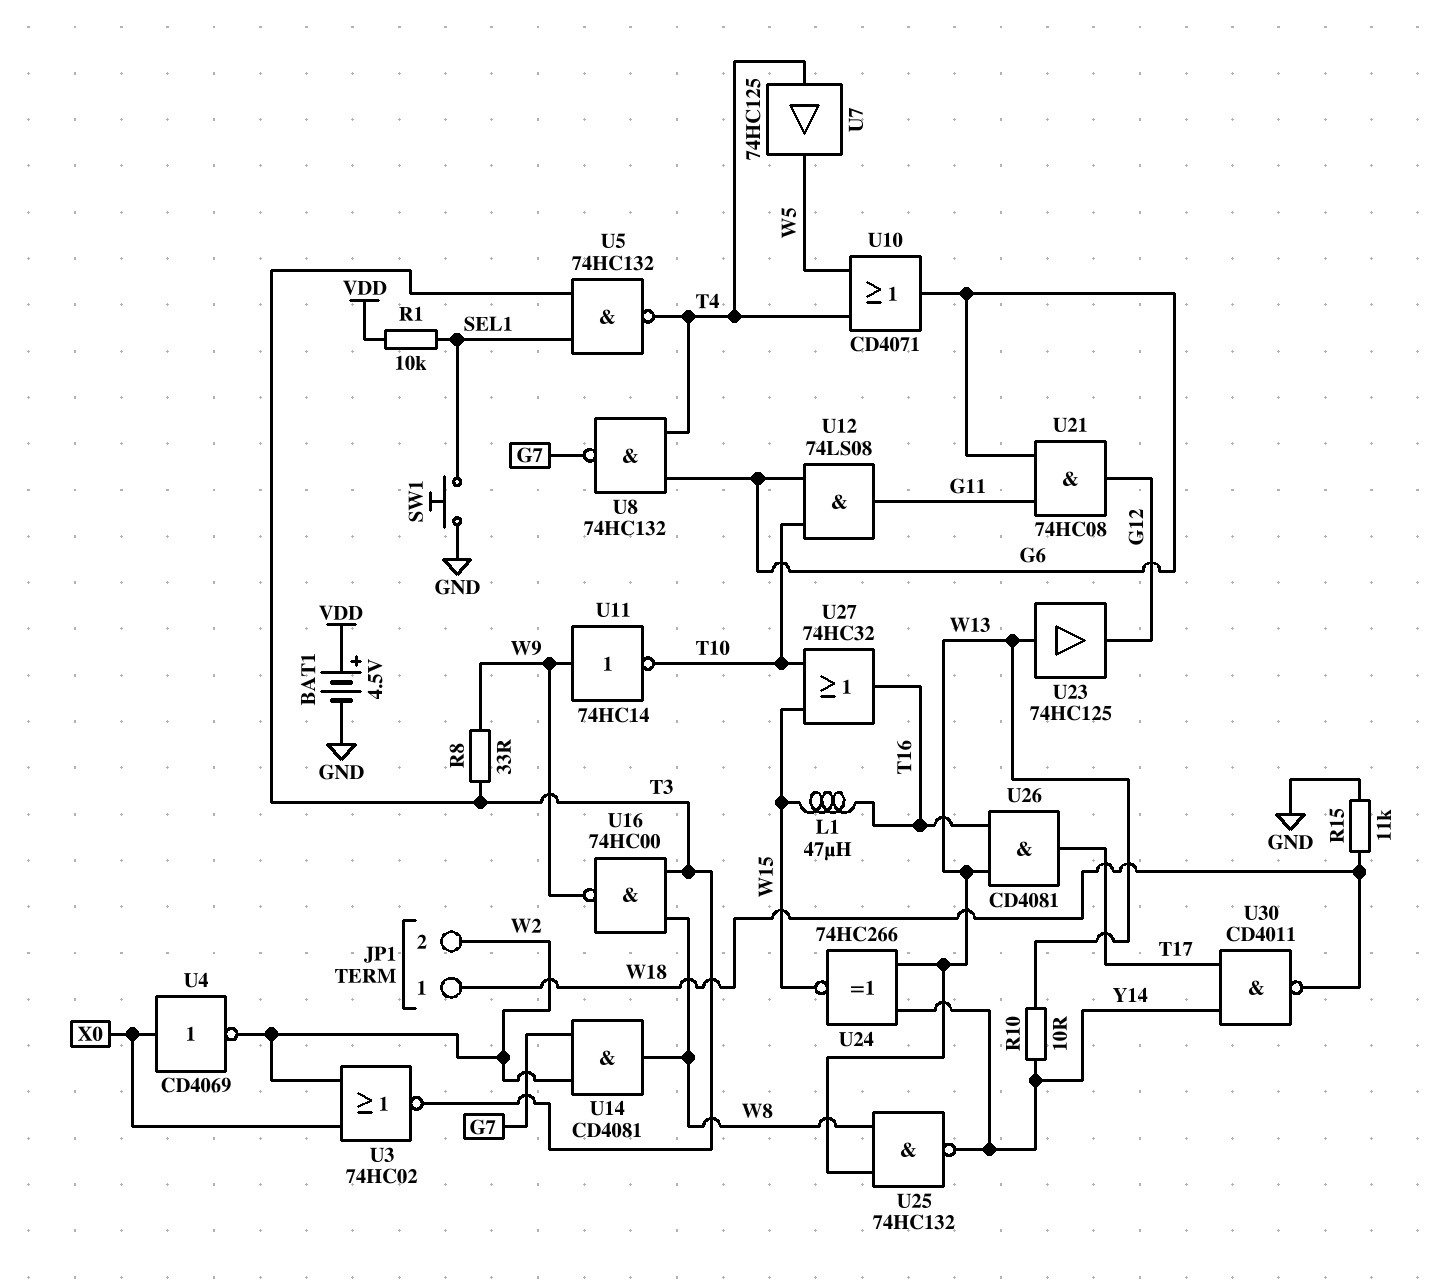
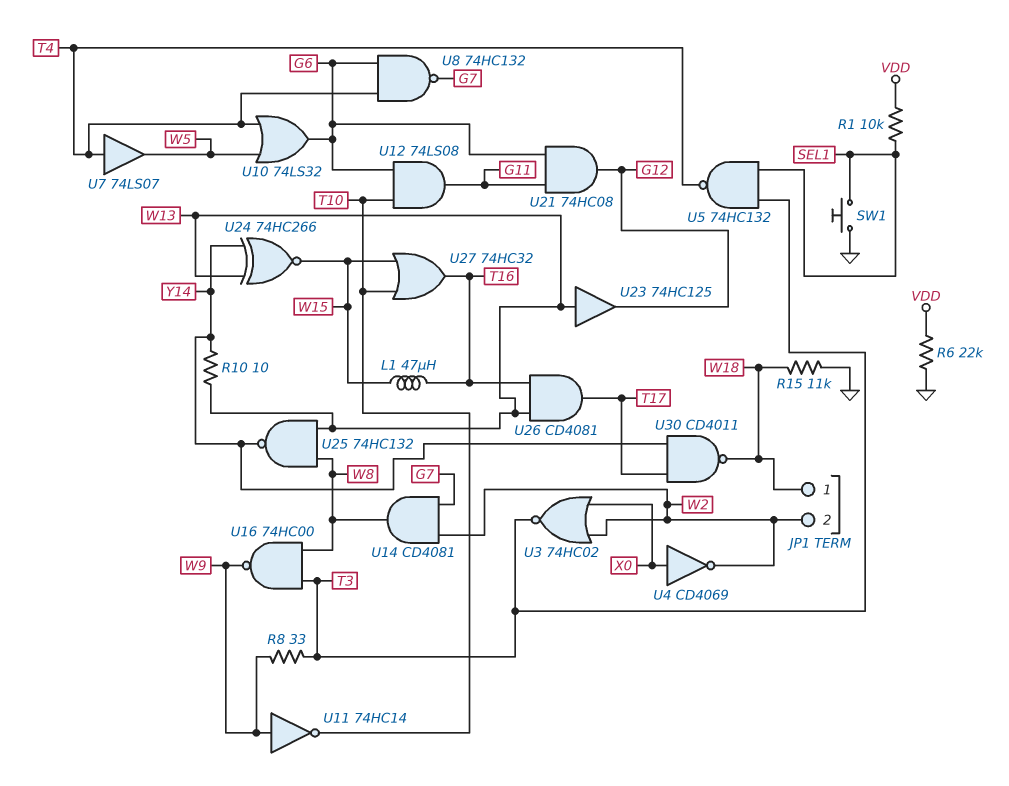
BAT1: 4.5V (plus VDD, minus GND) -> none
R6: none -> 22k (GND, VDD)
U7: buffer 74HC125 (in T4, out W5) -> buffer 74LS07 (in T4, out W5)
U10: OR CD4071 (in T4, in W5, out G6) -> OR 74LS32 (in T4, in W5, out G6)

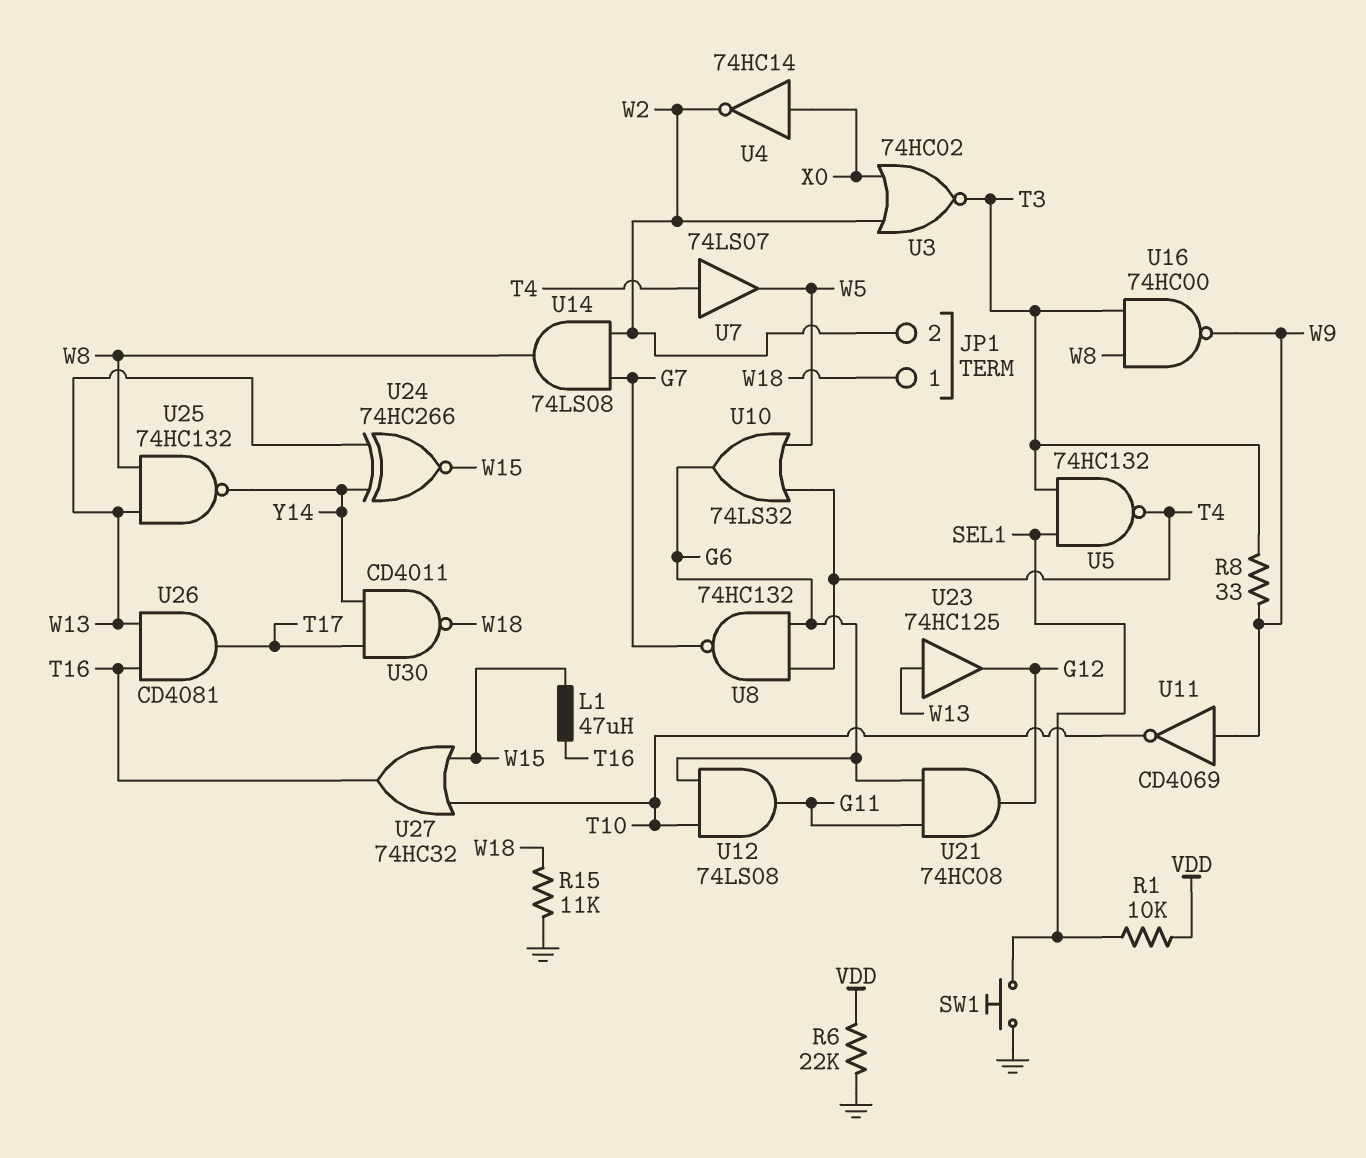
R10: 10 (W13, Y14) -> none
U4: NOT CD4069 (in X0, out W2) -> NOT 74HC14 (in X0, out W2)
U11: NOT 74HC14 (in W9, out T10) -> NOT CD4069 (in W9, out T10)
U14: AND CD4081 (in G7, in W2, out W8) -> AND 74LS08 (in G7, in W2, out W8)

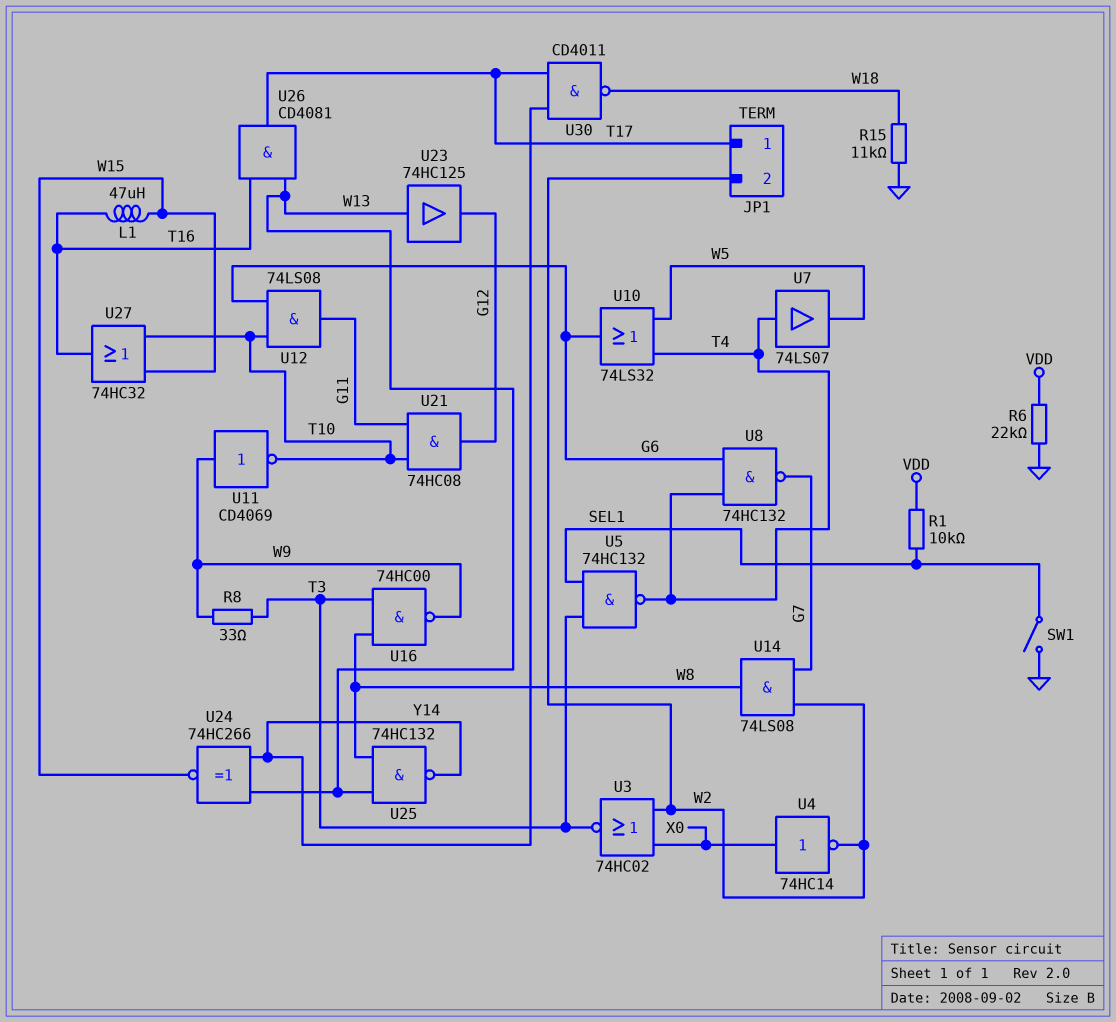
JP1 pin 1: W18 -> T17
SW1: button (GND, SEL1) -> switch (GND, SEL1)
U21: AND 74HC08 (in G6, in G11, out G12) -> AND 74HC08 (in G11, in T10, out G12)

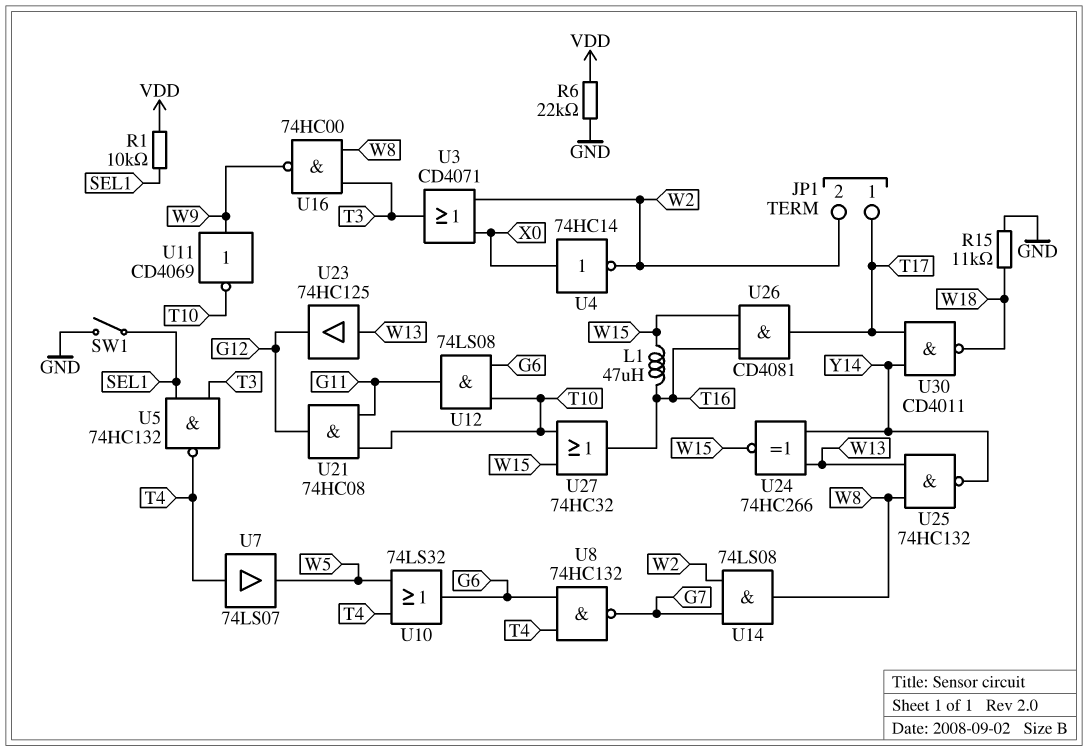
R8: 33 (T3, W9) -> none
U3: NOR 74HC02 (in W2, in X0, out T3) -> OR CD4071 (in W2, in X0, out T3)
U26: AND CD4081 (in T16, in W13, out T17) -> AND CD4081 (in T16, in W15, out T17)

